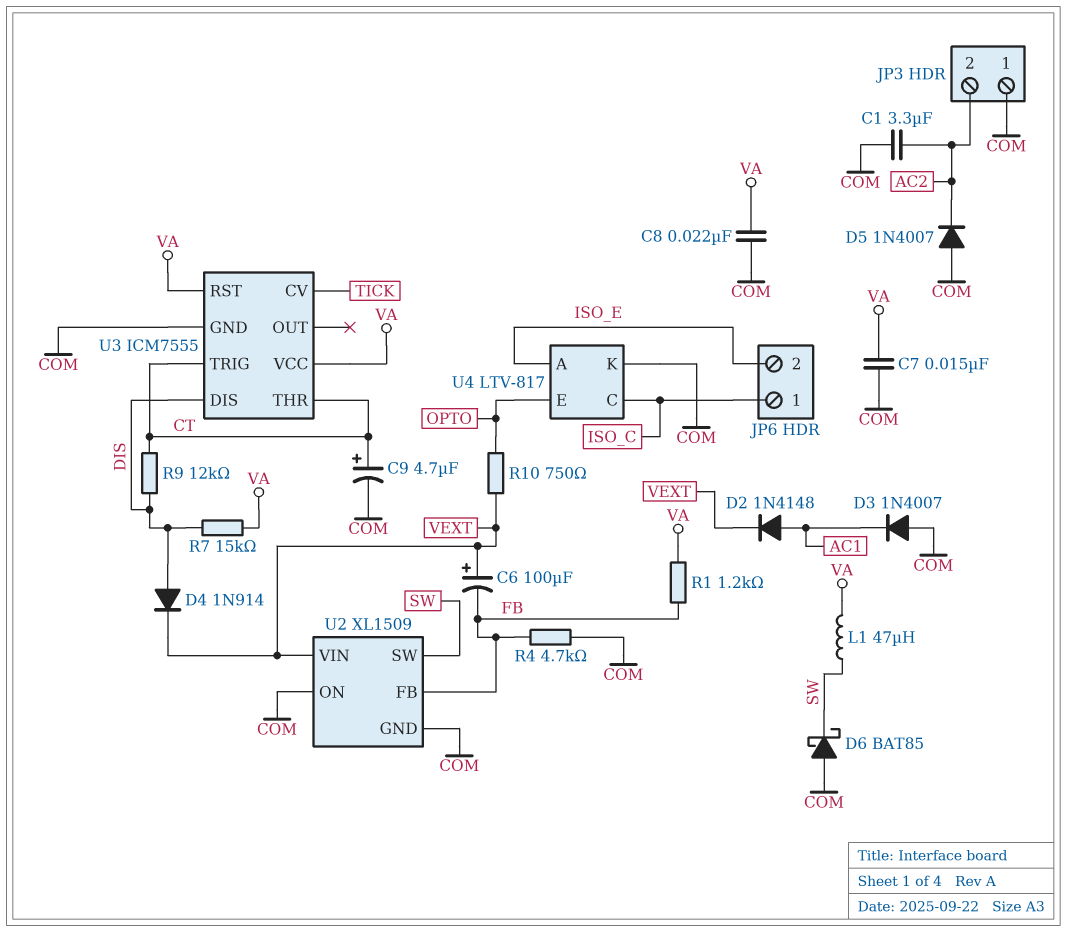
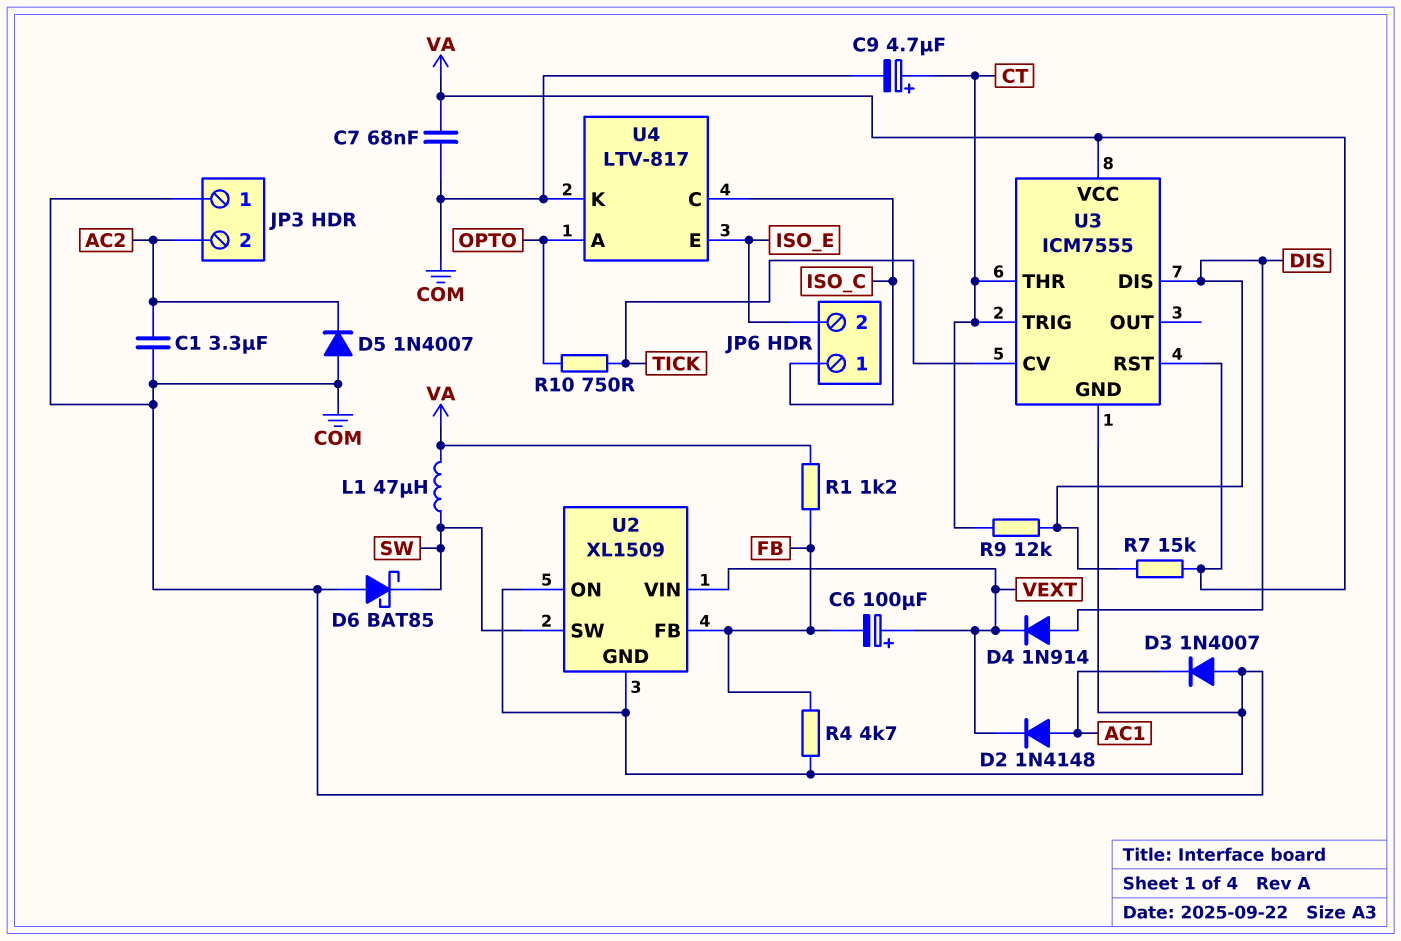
C7: 15nF (COM, VA) -> 68nF (COM, VA)
C8: 22nF (COM, VA) -> none
R10: 750 (OPTO, VEXT) -> 750 (OPTO, TICK)
U4 pin A: ISO_E -> OPTO
U4 pin E: OPTO -> ISO_E

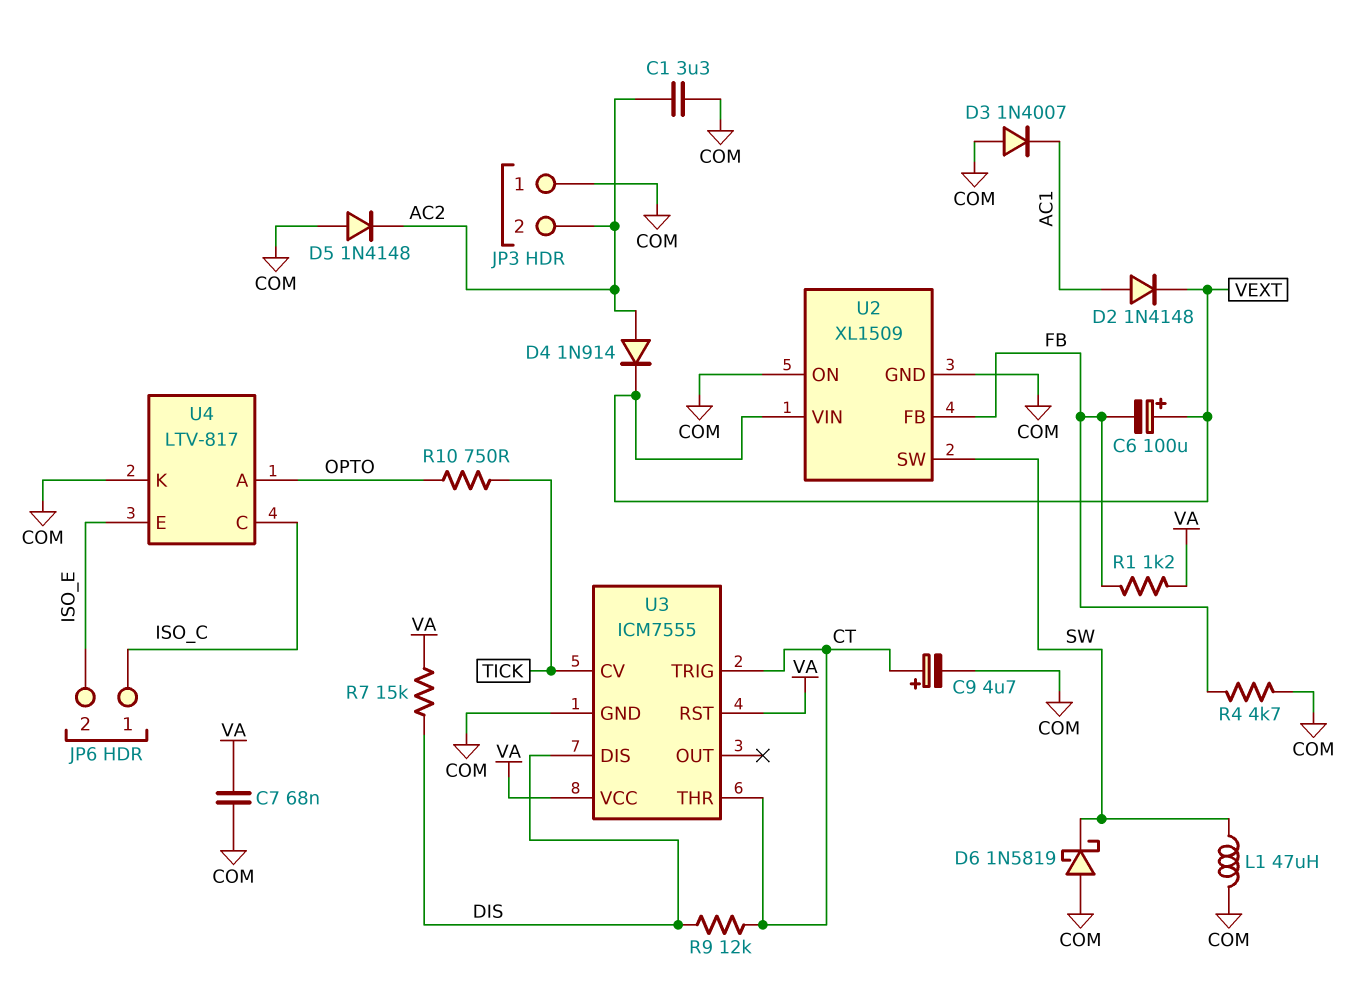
D4: diode 1N914 (A DIS, K VEXT) -> diode 1N914 (A AC2, K VEXT)
D5: diode 1N4007 (A COM, K AC2) -> diode 1N4148 (A COM, K AC2)
D6: schottky BAT85 (A COM, K SW) -> schottky 1N5819 (A COM, K SW)
L1: 47uH (SW, VA) -> 47uH (COM, SW)

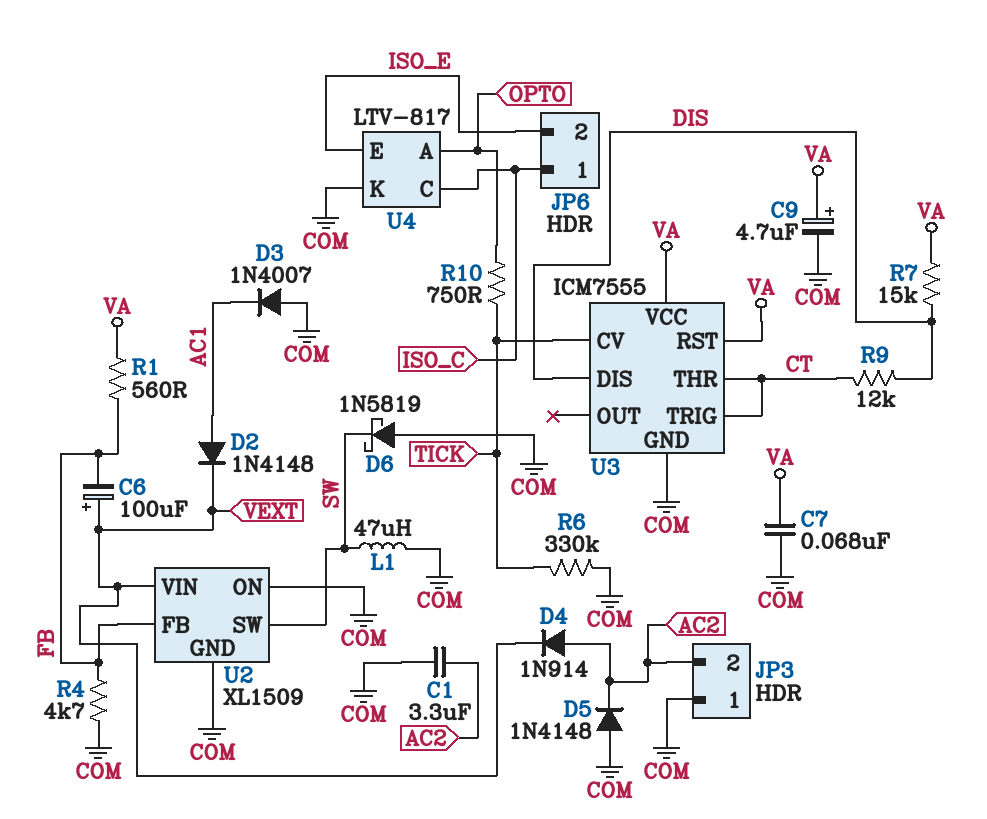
C9: 4.7uF (plus CT, minus COM) -> 4.7uF (plus VA, minus COM)
R1: 1.2k (FB, VA) -> 560 (FB, VA)
R6: none -> 330k (COM, TICK)

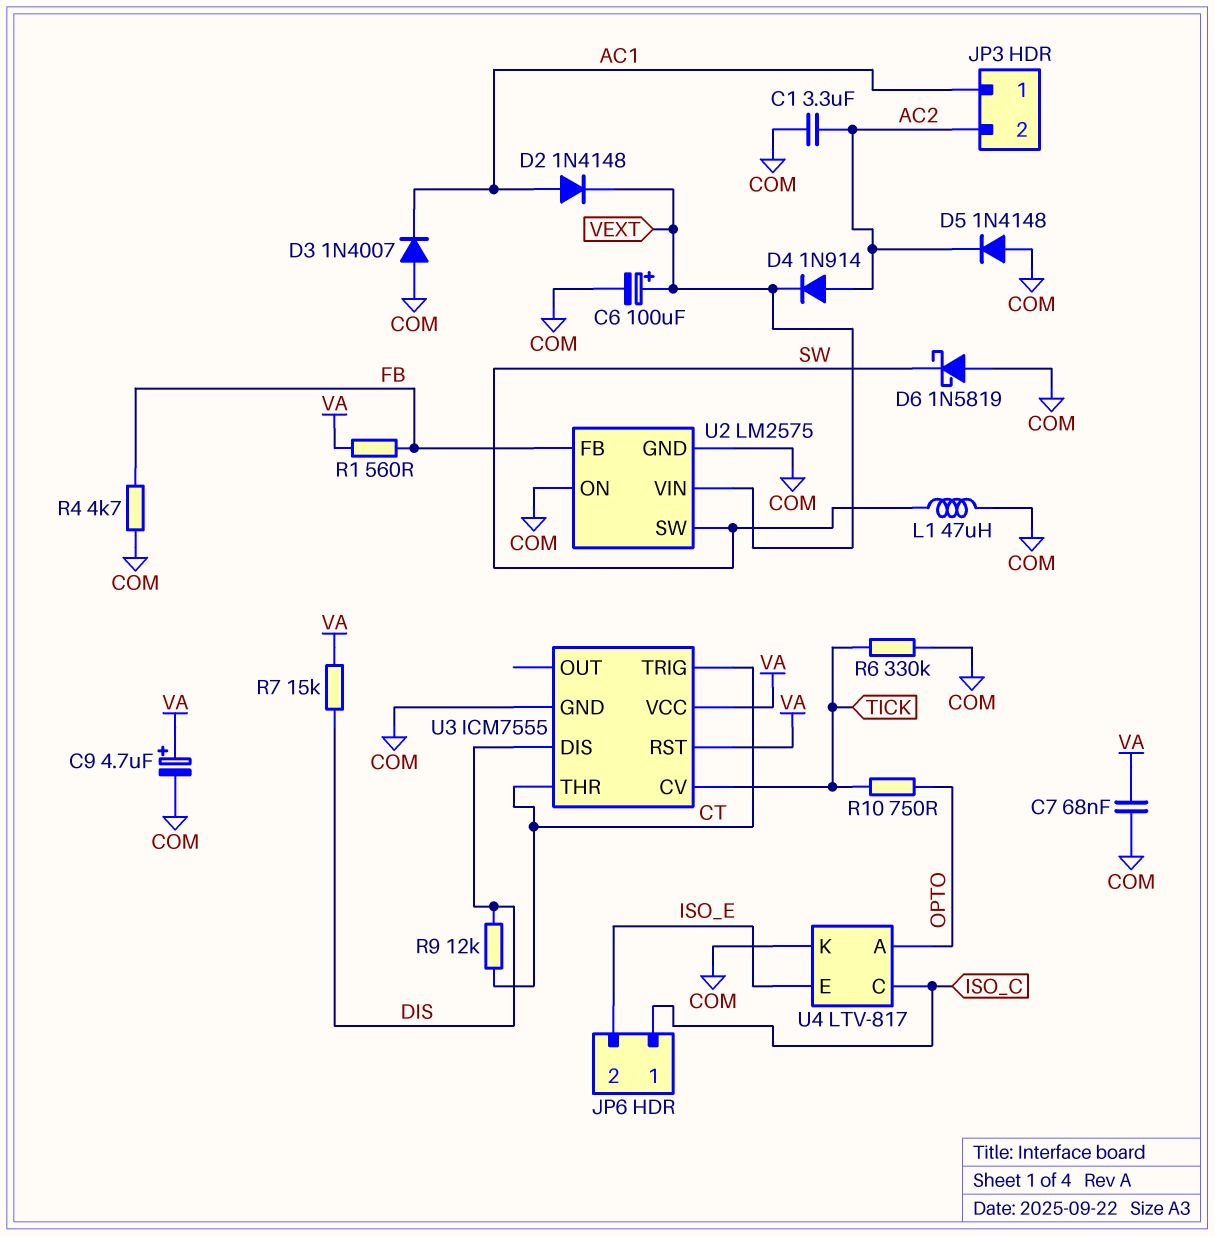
C6: 100uF (plus VEXT, minus FB) -> 100uF (plus VEXT, minus COM)
JP3 pin 1: COM -> AC1
U2: XL1509 -> LM2575

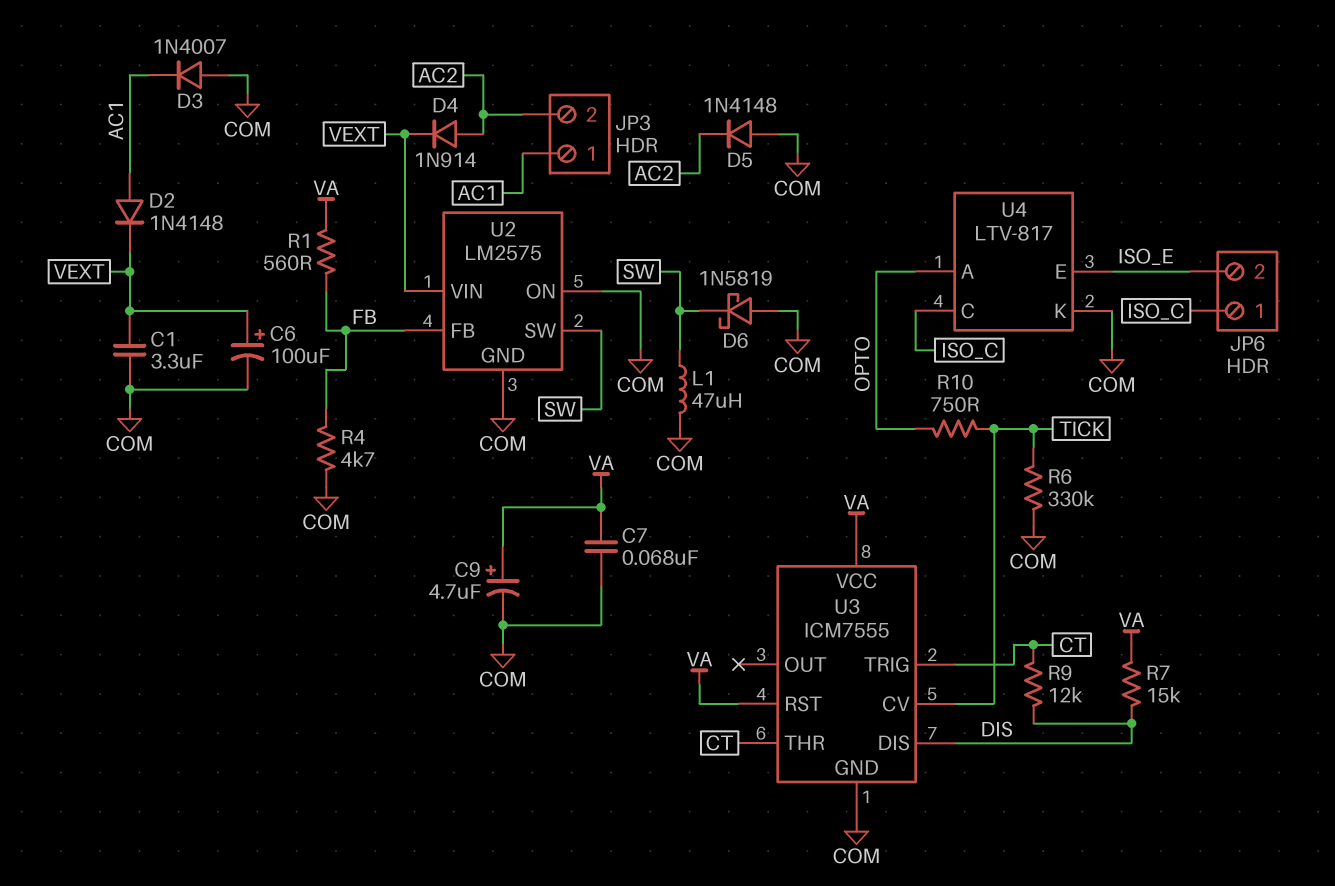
C1: 3.3uF (AC2, COM) -> 3.3uF (COM, VEXT)

